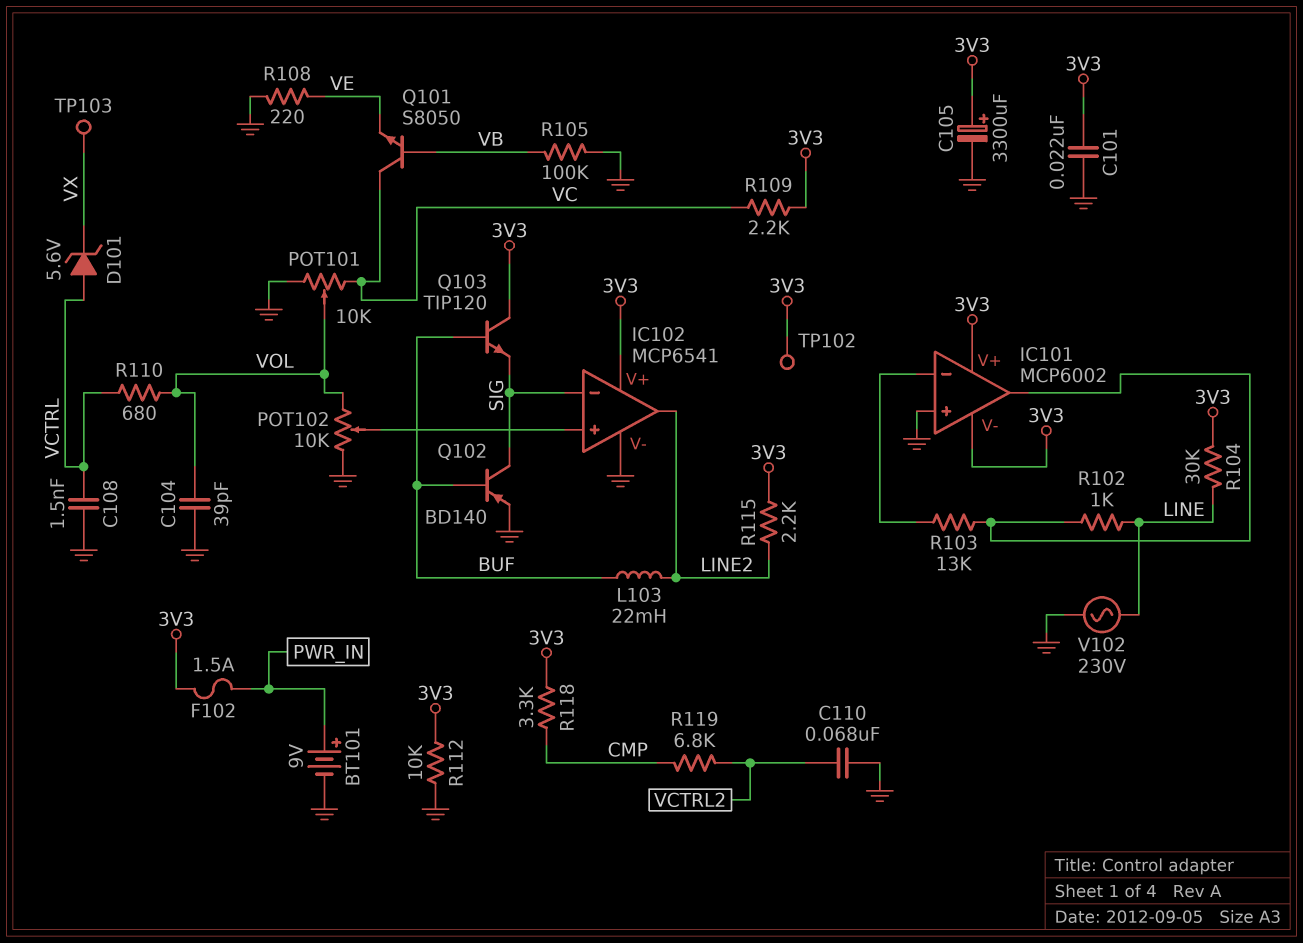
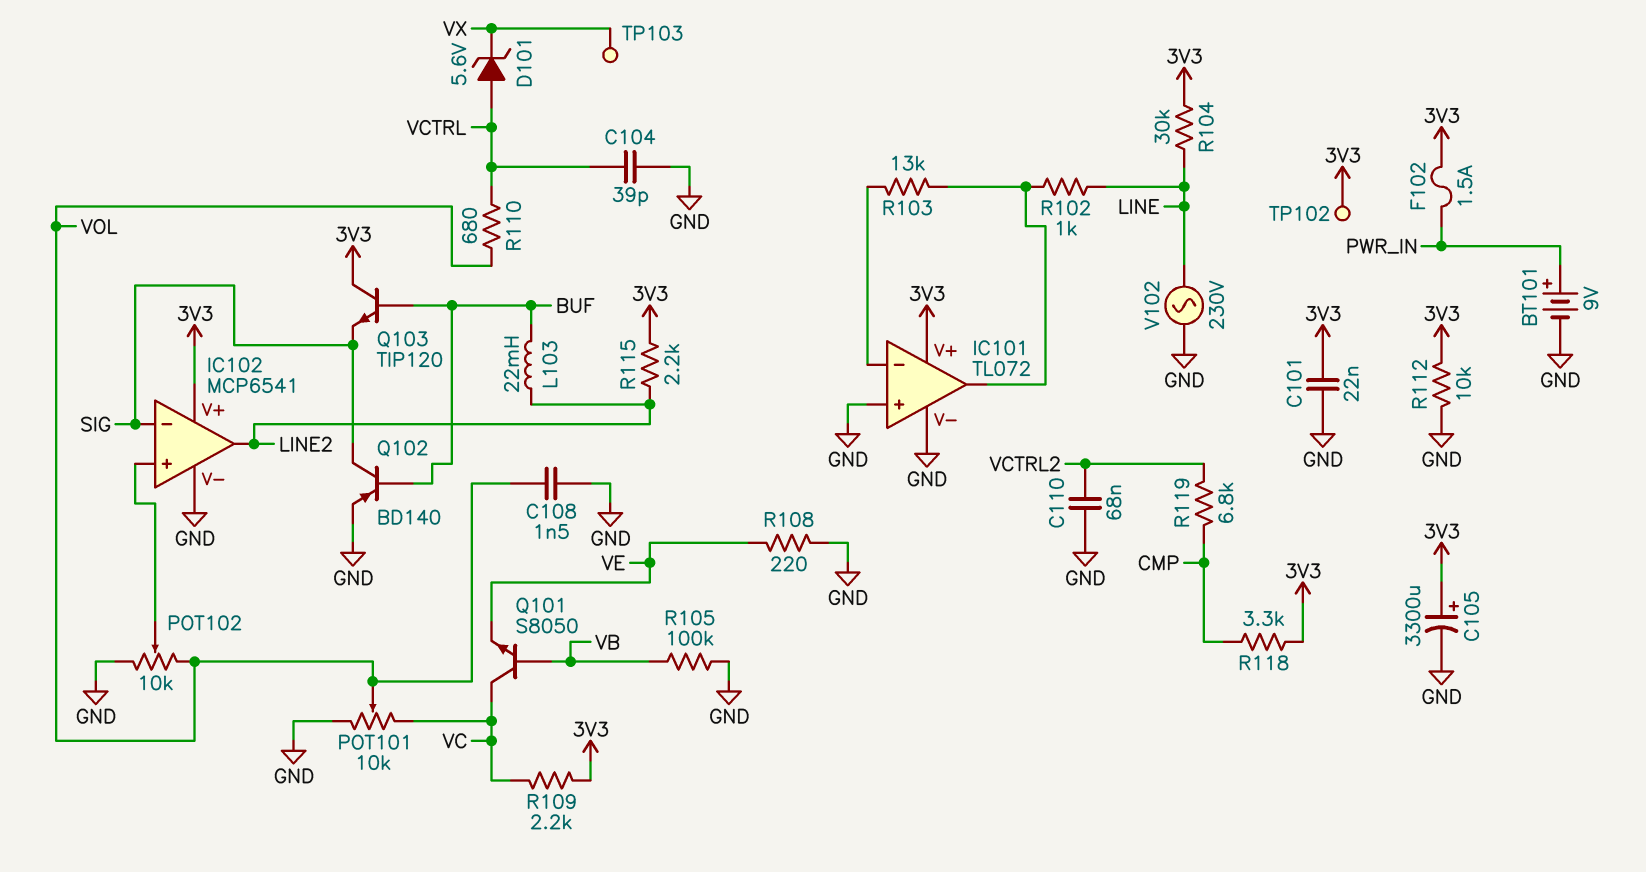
C104: 39pF (GND, VOL) -> 39pF (GND, VCTRL)
C108: 1.5nF (GND, VCTRL) -> 1.5nF (GND, VOL)
IC101: MCP6002 -> TL072
IC101 pin V-: 3V3 -> GND

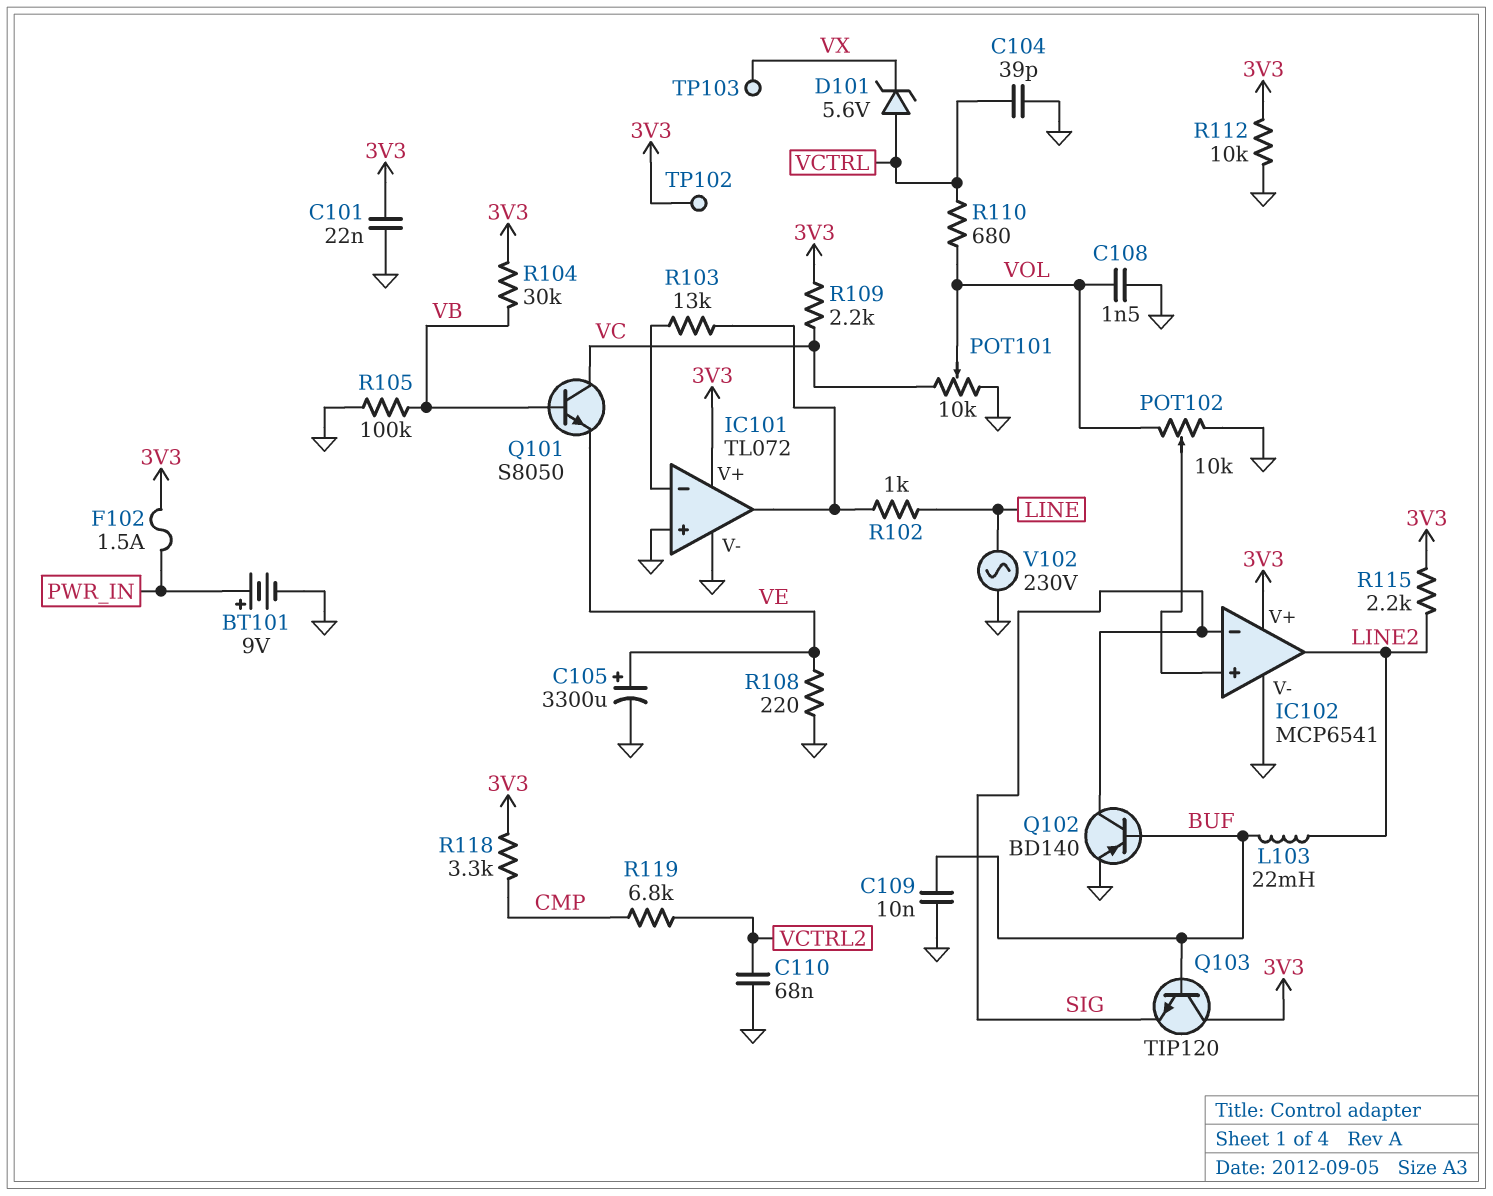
C105: 3300uF (plus 3V3, minus GND) -> 3300uF (plus VE, minus GND)
C109: none -> 10nF (BUF, GND)
R104: 30k (3V3, LINE) -> 30k (3V3, VB)

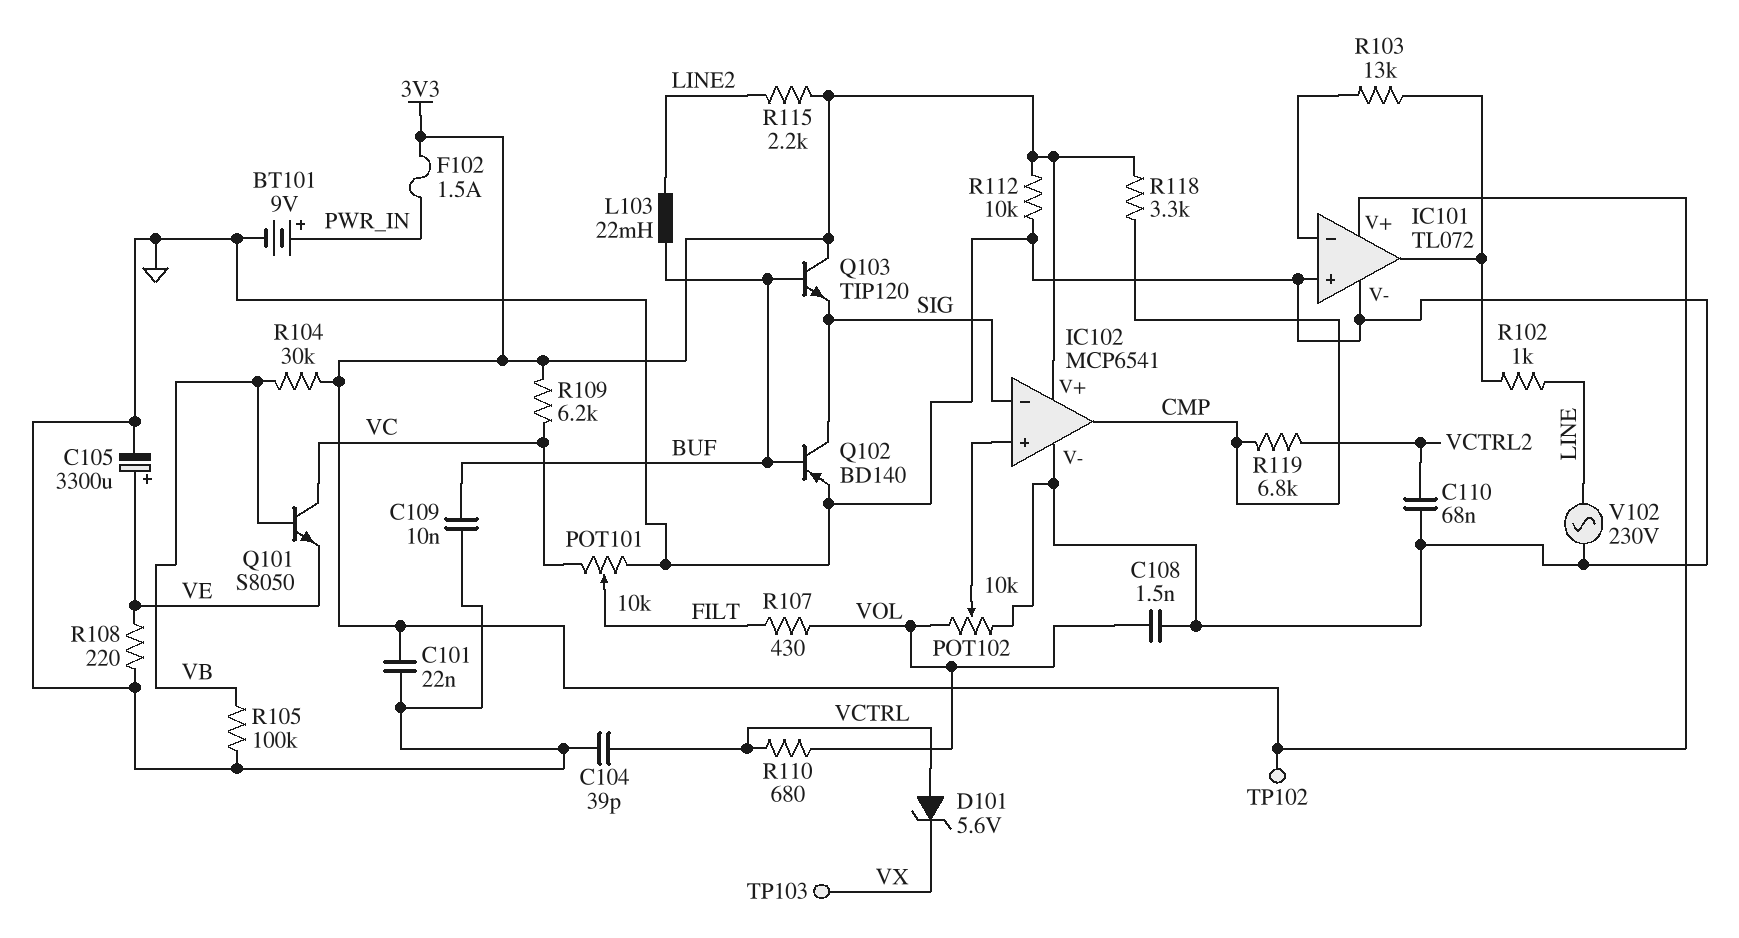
IC102 pin out: LINE2 -> CMP
POT101: 10k (GND, VC, wiper VOL) -> 10k (GND, VC, wiper FILT)
R107: none -> 430 (FILT, VOL)
R109: 2.2k (3V3, VC) -> 6.2k (3V3, VC)

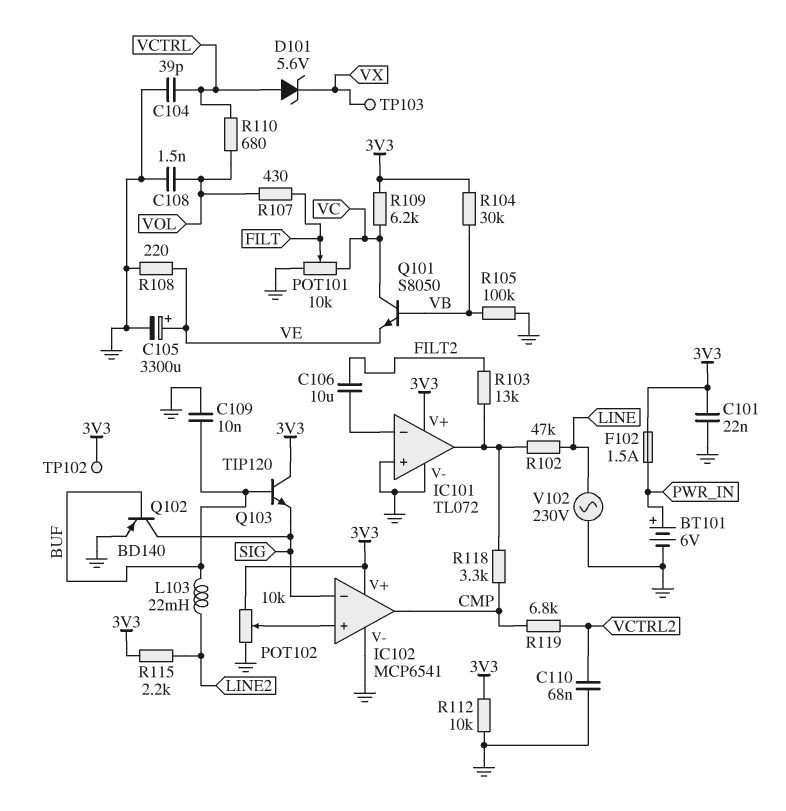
BT101: 9V (plus PWR_IN, minus GND) -> 6V (plus PWR_IN, minus GND)
C106: none -> 10uF (FILT2, IC101/in-)
POT102: 10k (GND, VOL, wiper IC102/in+) -> 10k (3V3, GND, wiper IC102/in+)
R102: 1k (IC101/out, LINE) -> 47k (IC101/out, LINE)
R103: 13k (IC101/in-, IC101/out) -> 13k (FILT2, IC101/out)
R118: 3.3k (3V3, CMP) -> 3.3k (CMP, IC101/out)

